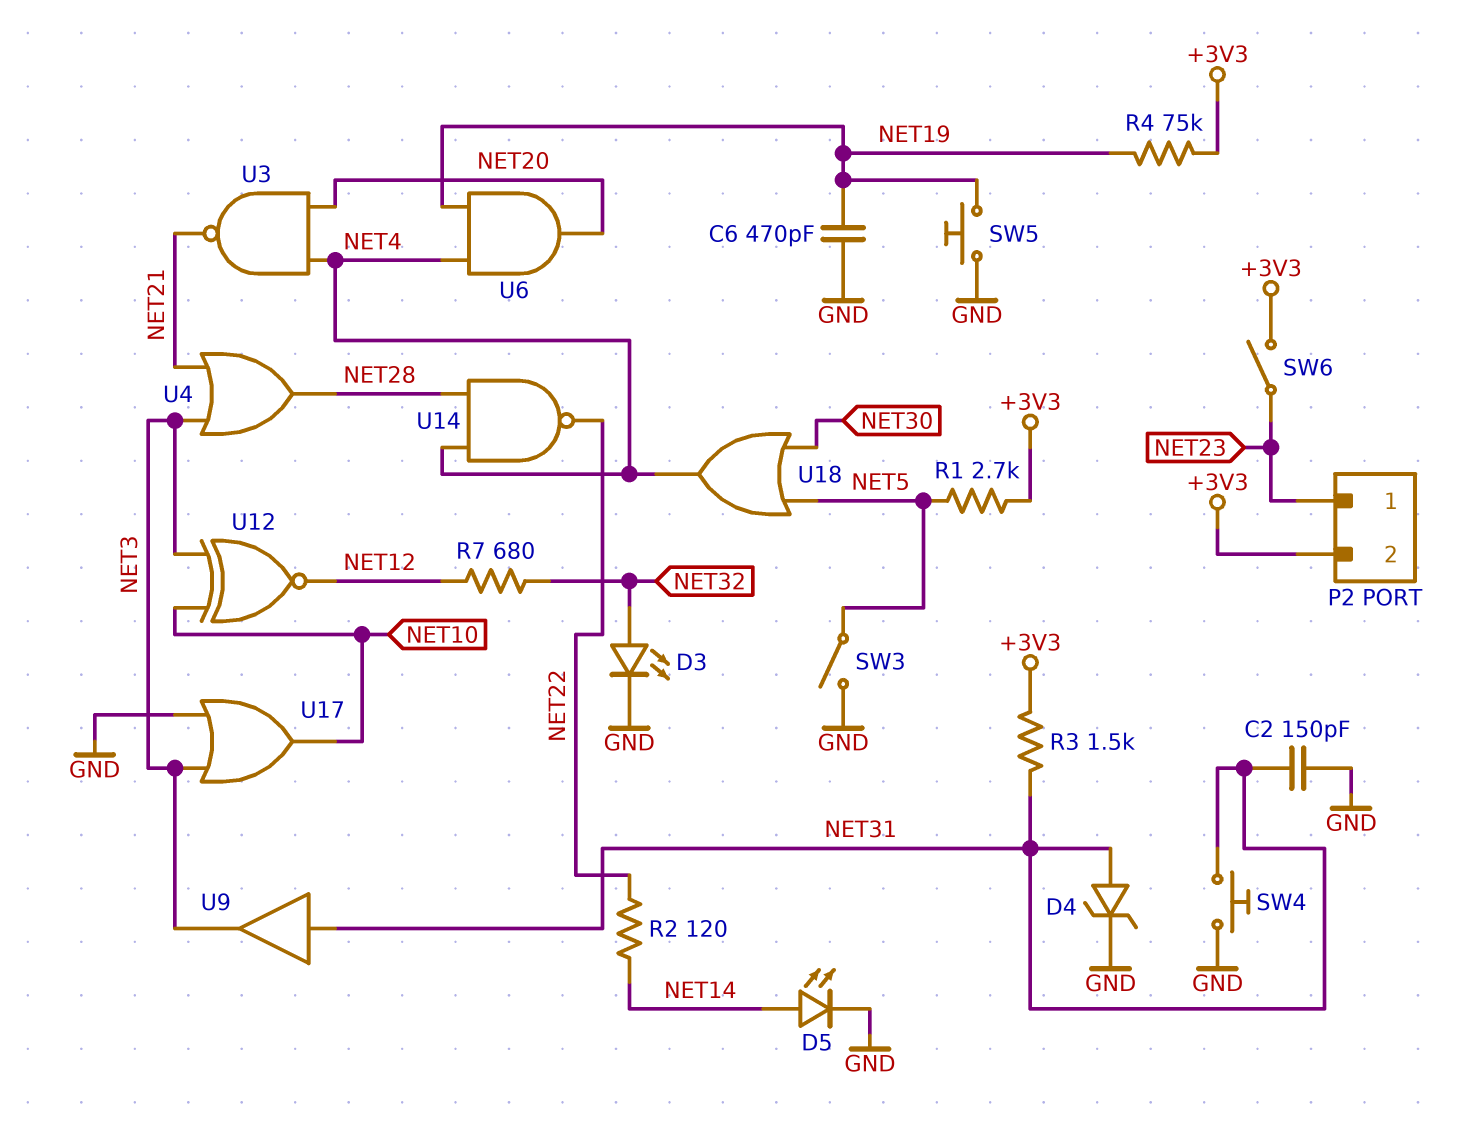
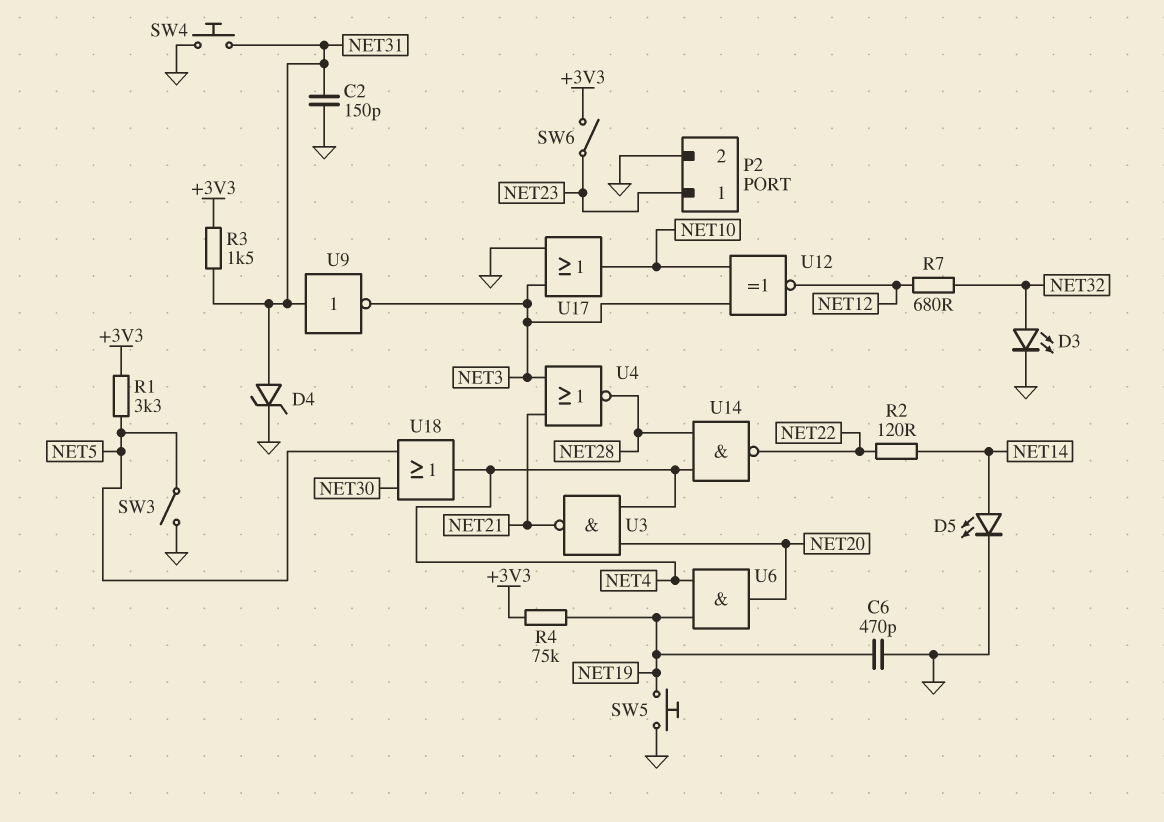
P2 pin 2: +3V3 -> GND
R1: 2.7k (+3V3, NET5) -> 3.3k (+3V3, NET5)
U4: OR (in NET3, in NET21, out NET28) -> NOR (in NET3, in NET21, out NET28)
U9: buffer (in NET31, out NET3) -> NOT (in NET31, out NET3)

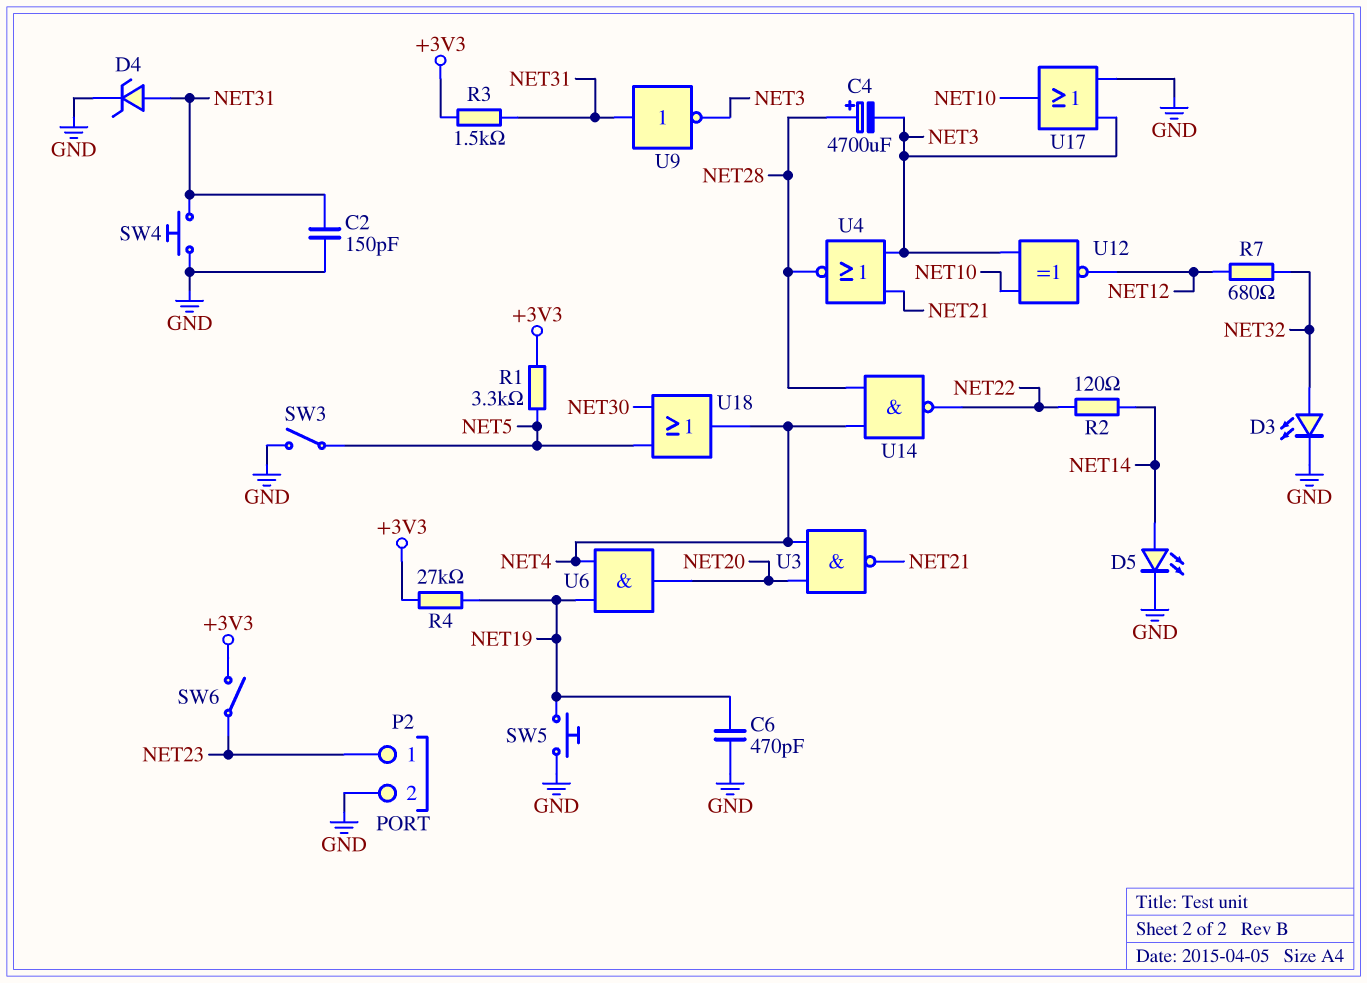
C4: none -> 4700uF (plus NET28, minus NET3)
R4: 75k (+3V3, NET19) -> 27k (+3V3, NET19)

